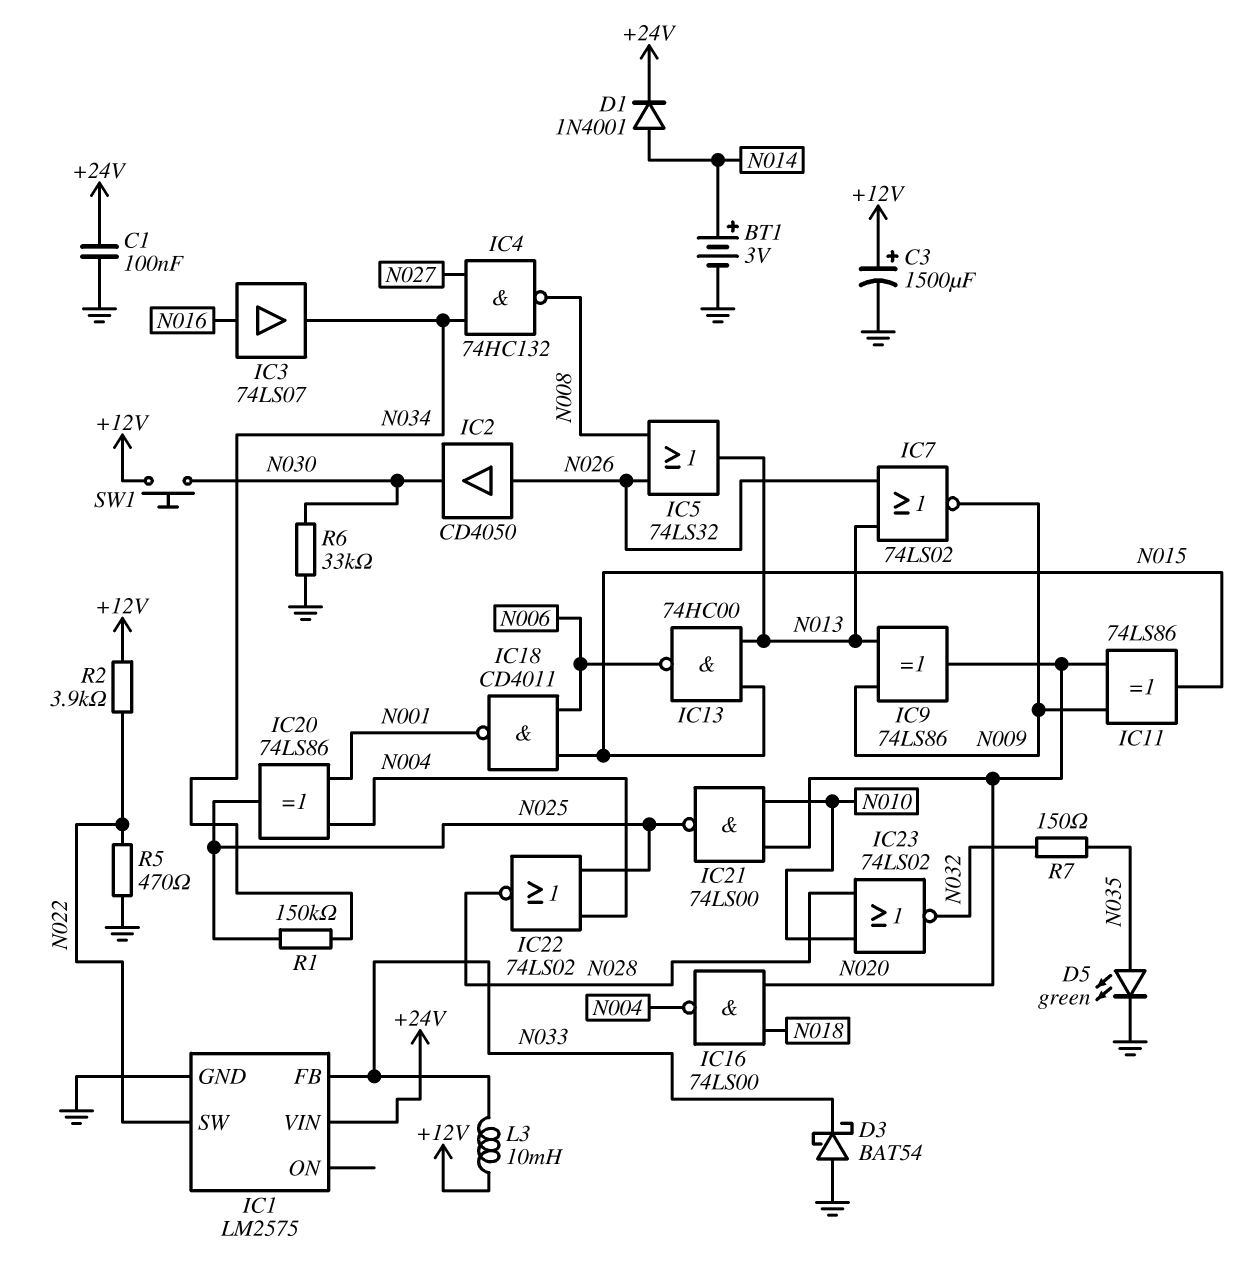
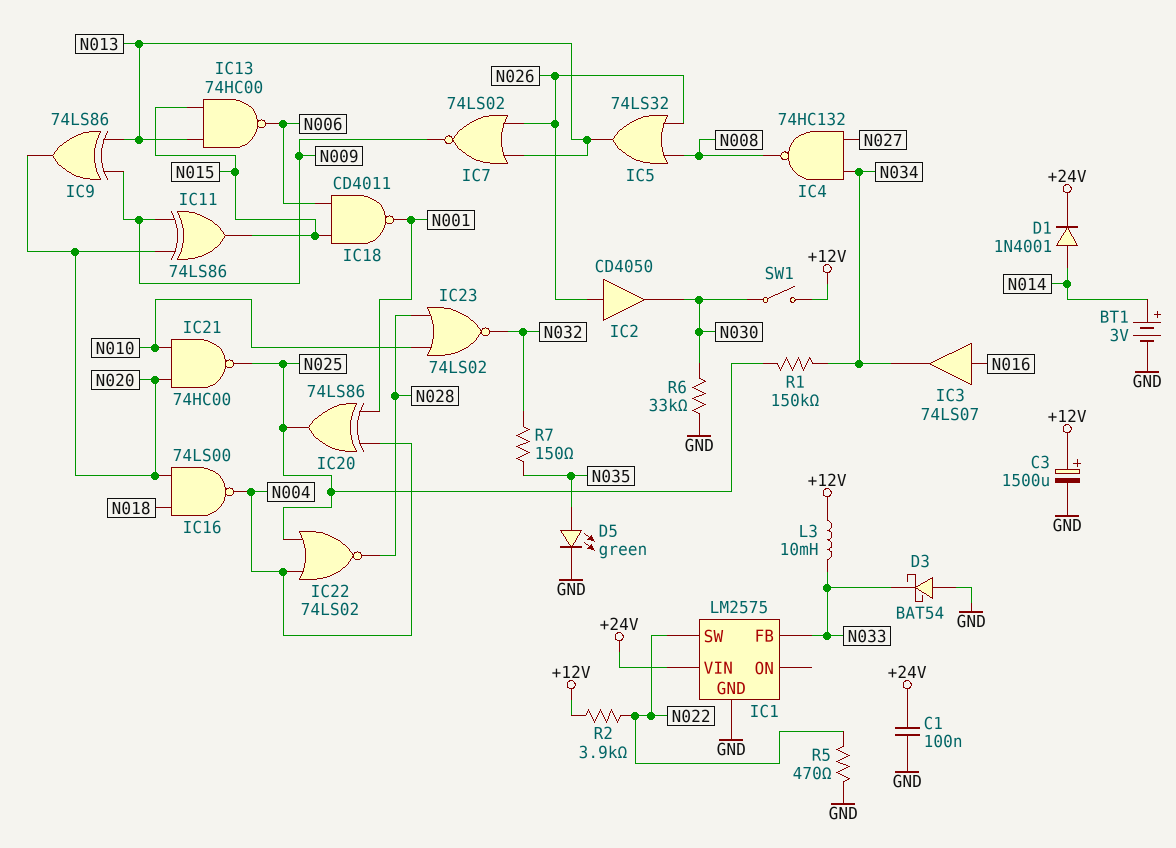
IC21: NAND 74LS00 (in N010, in N020, out N025) -> NAND 74HC00 (in N010, in N020, out N025)
SW1: button (+12V, N030) -> switch (+12V, N030)

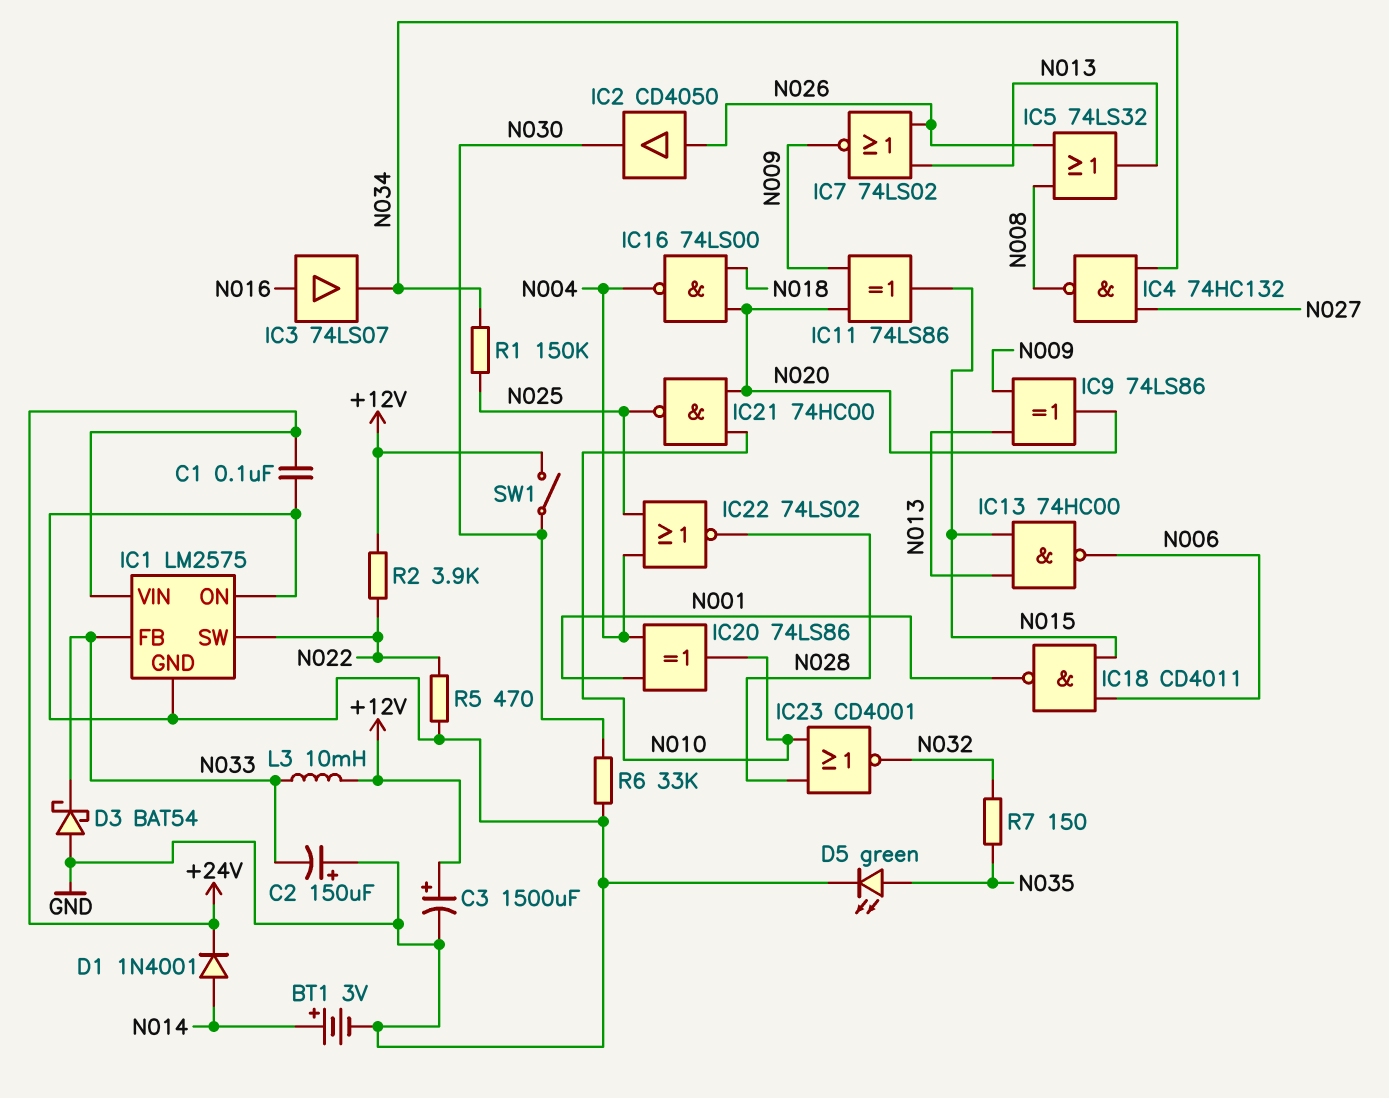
C2: none -> 150uF (plus GND, minus N033)
IC1 pin ON: none -> GND
IC20: XOR 74LS86 (in N001, in N004, out N025) -> XOR 74LS86 (in N001, in N004, out N010)
IC23: NOR 74LS02 (in N010, in N028, out N032) -> NOR CD4001 (in N010, in N028, out N032)

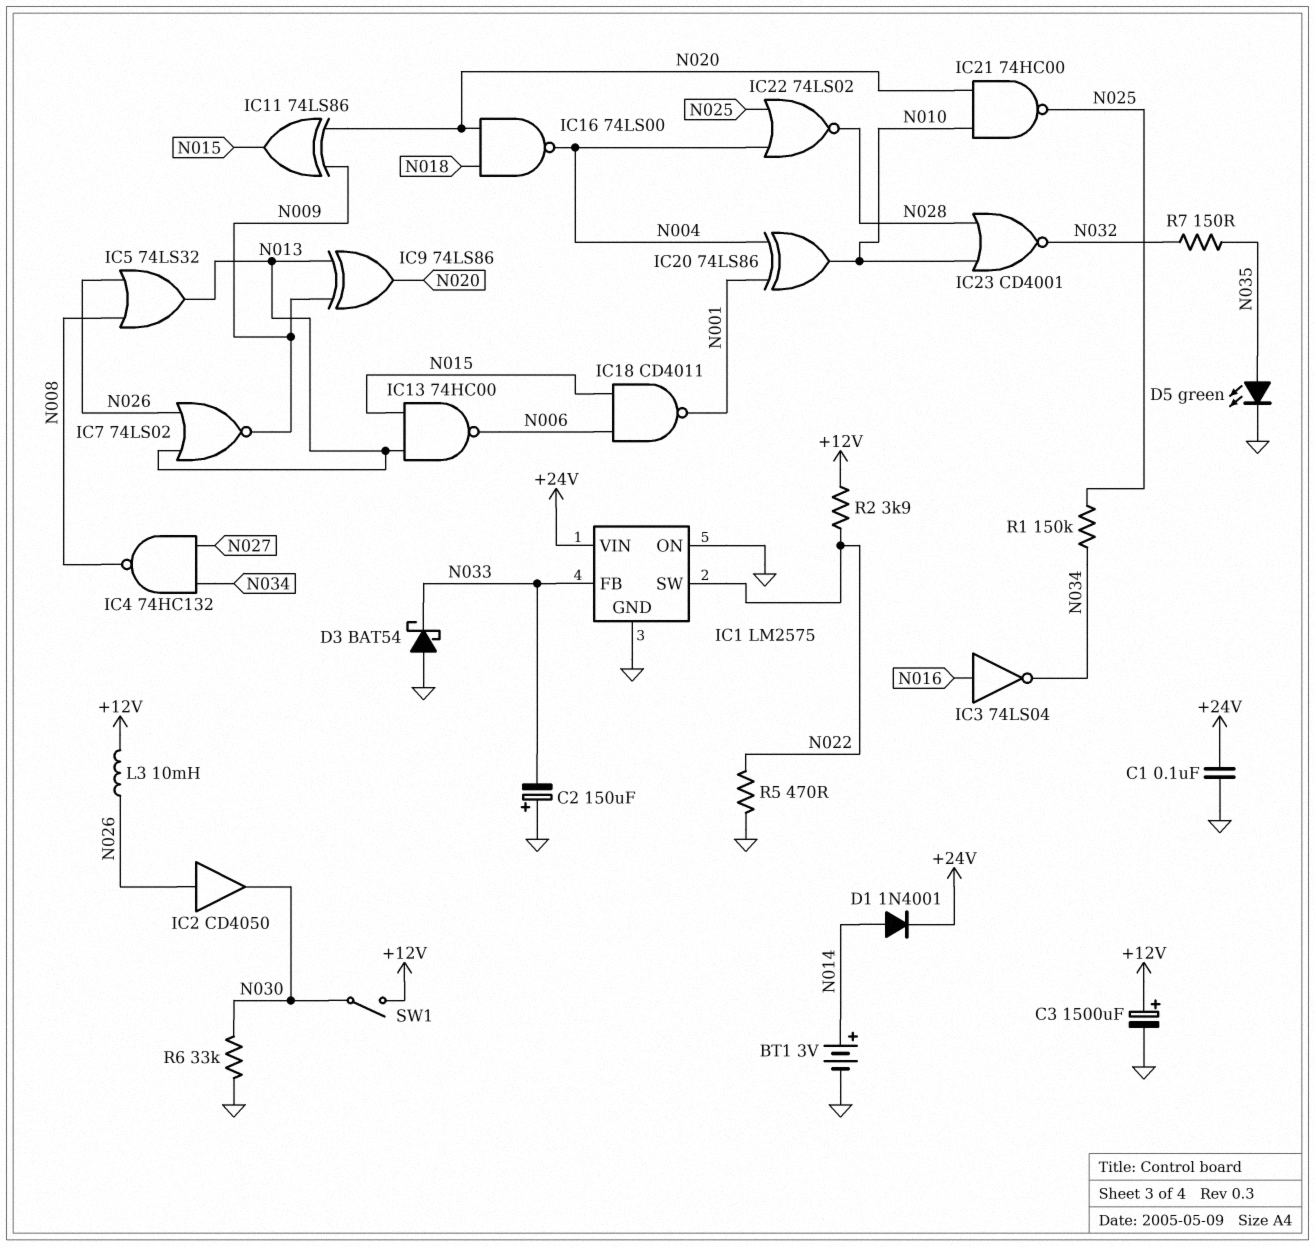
IC3: buffer 74LS07 (in N016, out N034) -> NOT 74LS04 (in N016, out N034)
L3: 10mH (+12V, N033) -> 10mH (+12V, N026)

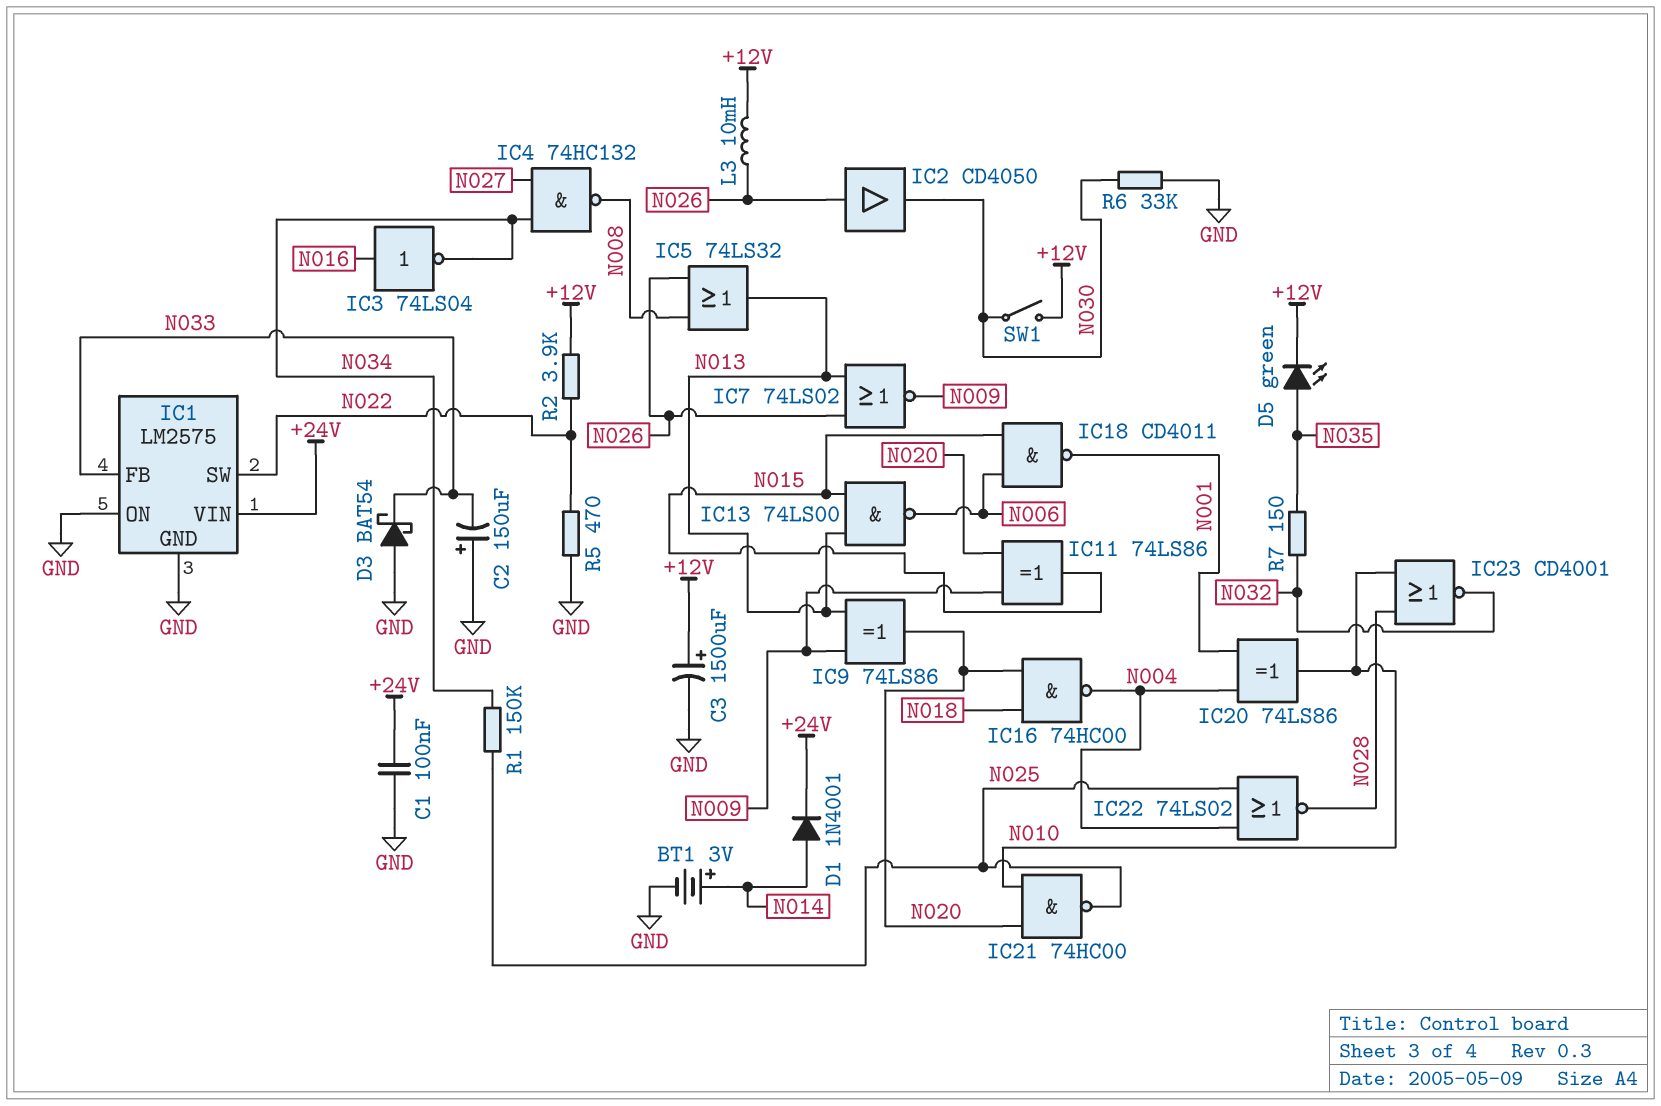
D5: LED green (A N035, K GND) -> LED green (A N035, K +12V)
IC13: NAND 74HC00 (in N013, in N015, out N006) -> NAND 74LS00 (in N013, in N015, out N006)
IC16: NAND 74LS00 (in N018, in N020, out N004) -> NAND 74HC00 (in N018, in N020, out N004)

